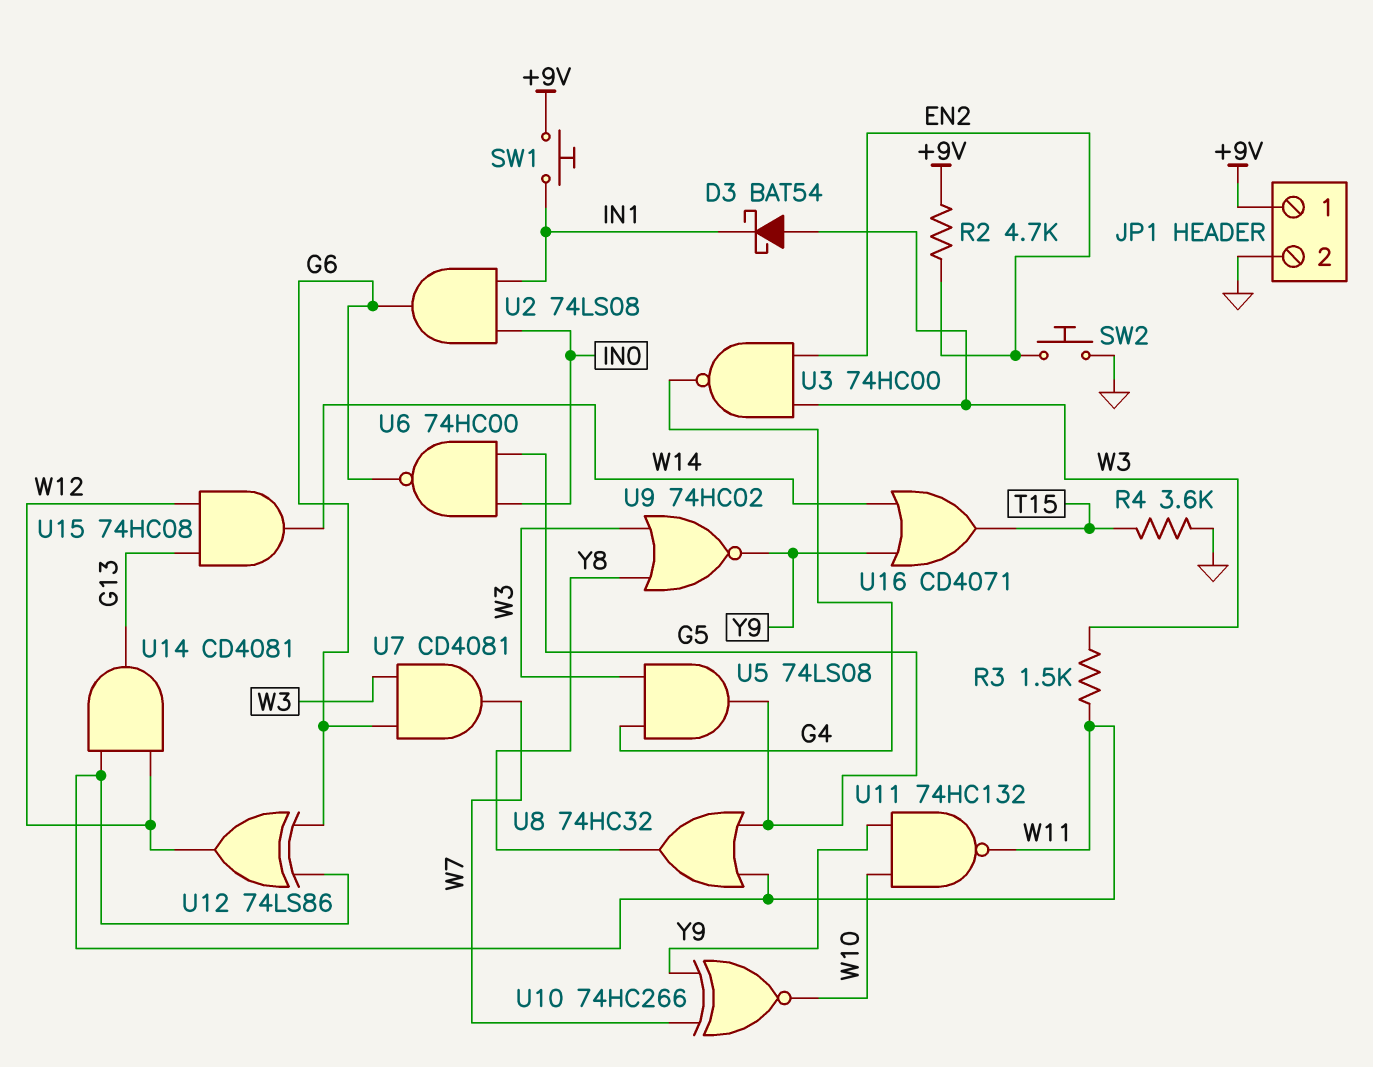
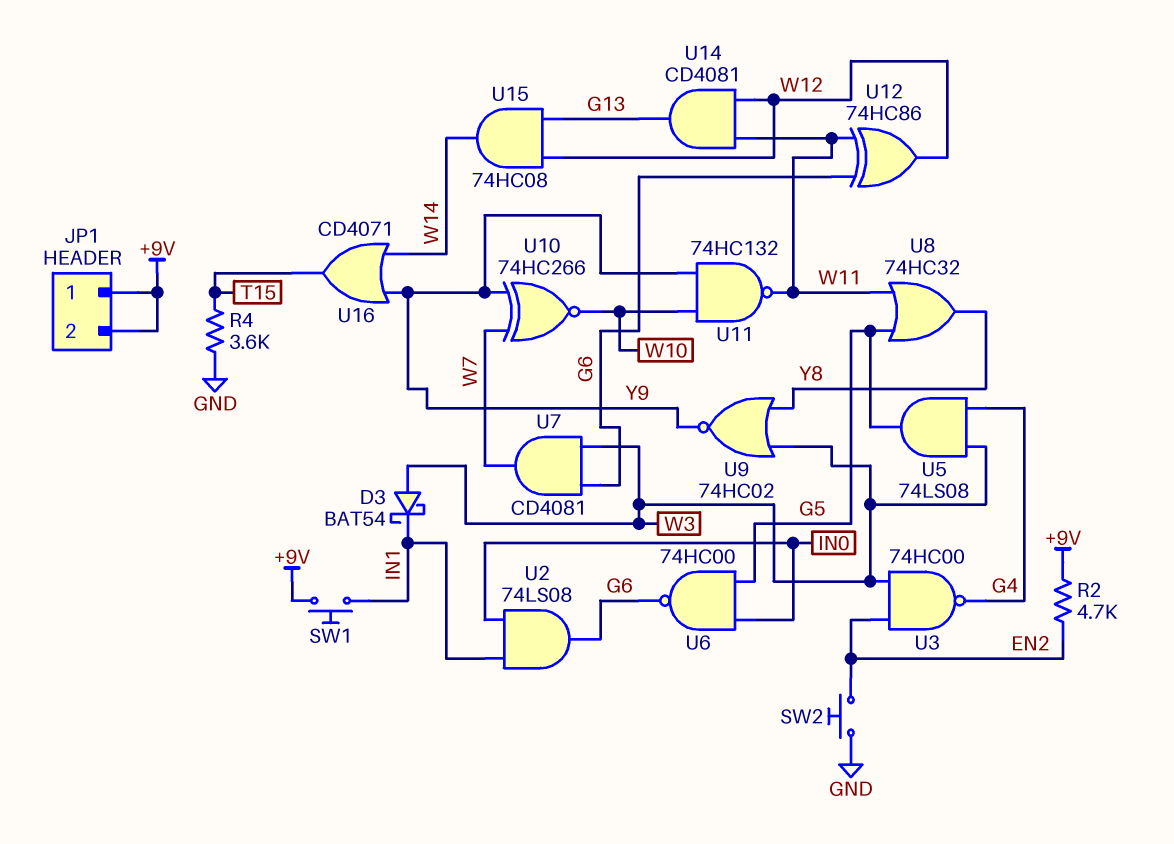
JP1 pin 2: GND -> +9V
R3: 1.5k (W3, W11) -> none
U12: XOR 74LS86 (in G6, in W11, out W12) -> XOR 74HC86 (in G6, in W11, out W12)

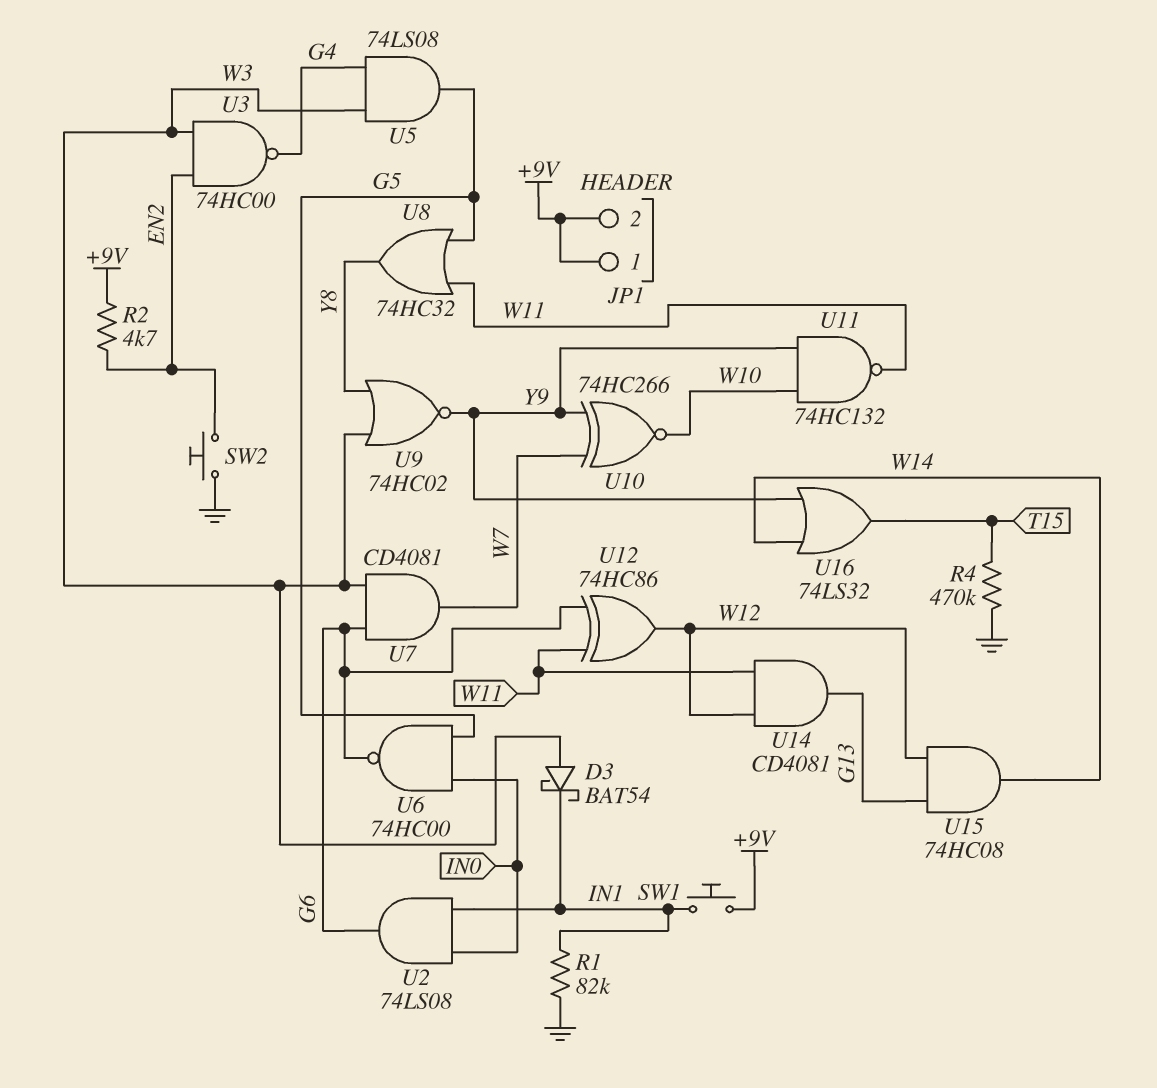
R1: none -> 82k (GND, IN1)
R4: 3.6k (GND, T15) -> 470k (GND, T15)
U16: OR CD4071 (in W14, in Y9, out T15) -> OR 74LS32 (in W14, in Y9, out T15)

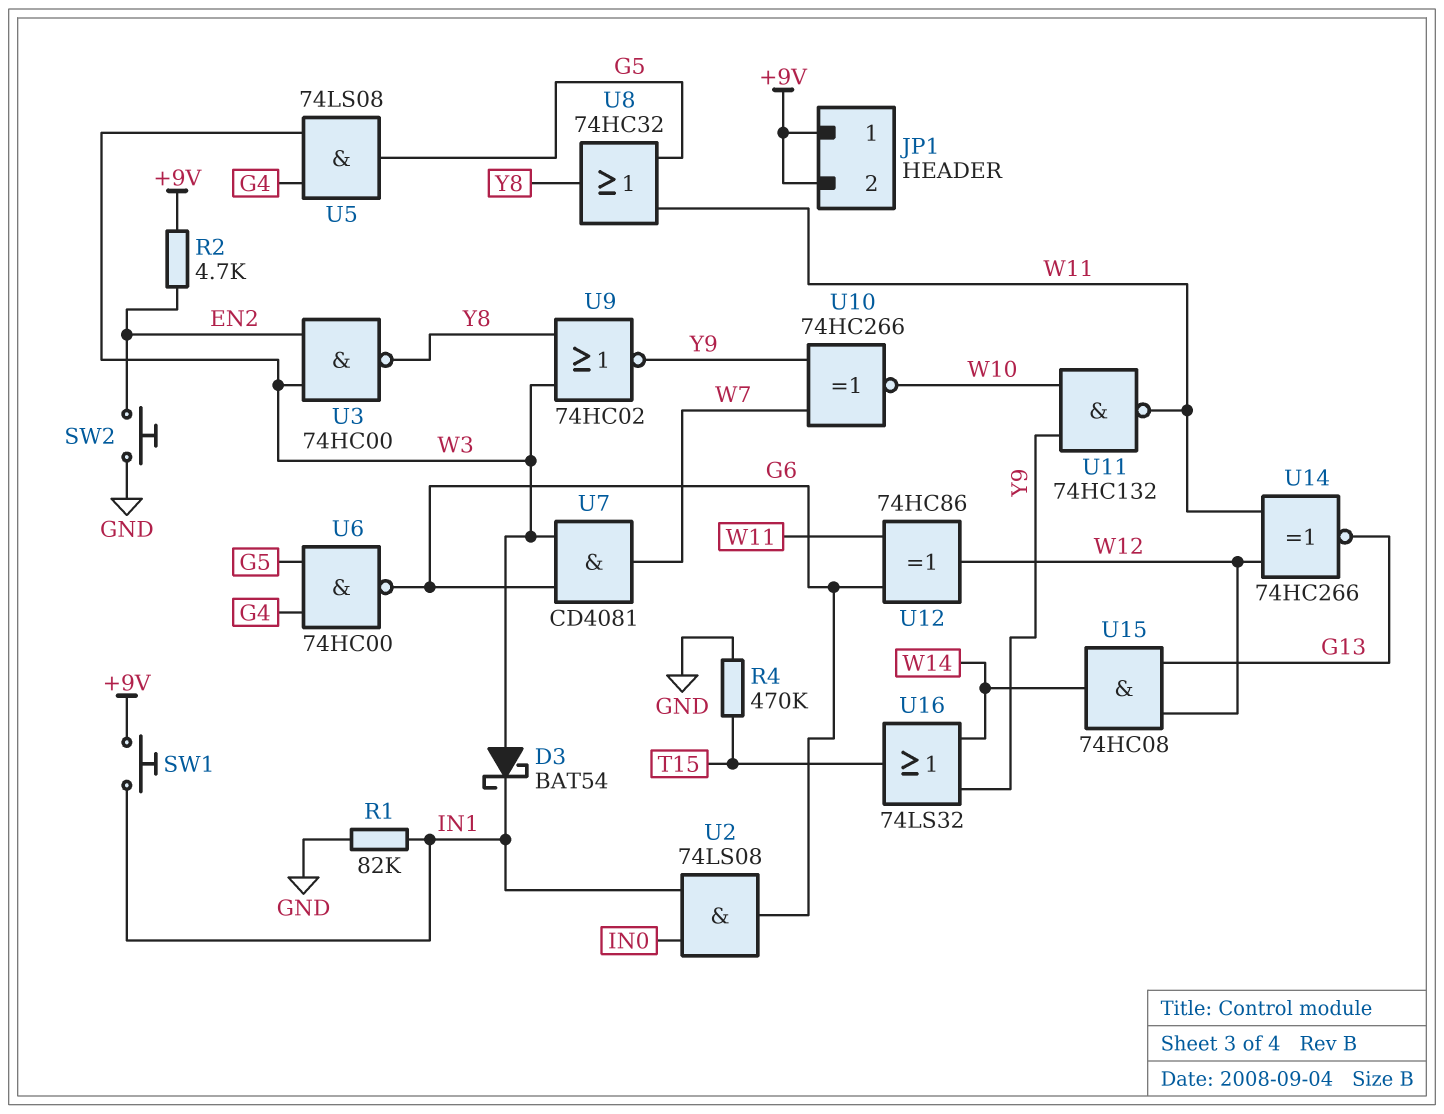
U3: NAND 74HC00 (in EN2, in W3, out G4) -> NAND 74HC00 (in EN2, in W3, out Y8)
U6: NAND 74HC00 (in G5, in IN0, out G6) -> NAND 74HC00 (in G4, in G5, out G6)
U14: AND CD4081 (in W11, in W12, out G13) -> XNOR 74HC266 (in W11, in W12, out G13)

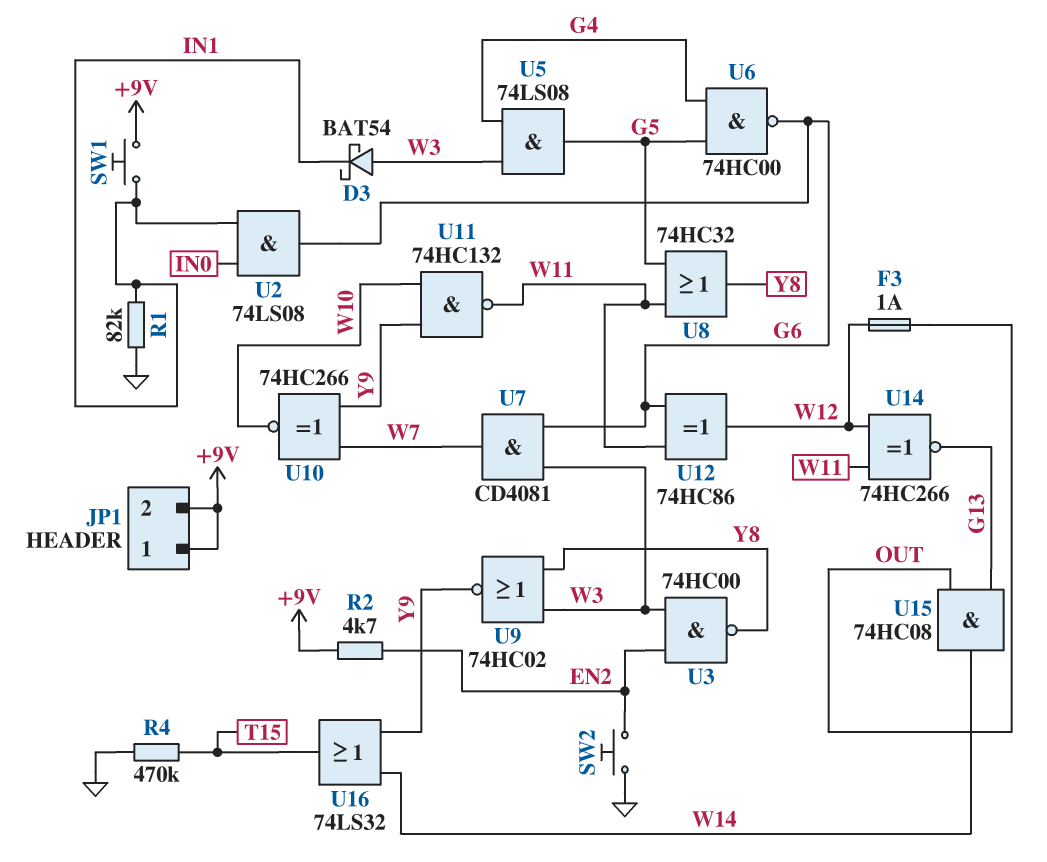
F3: none -> 1A (OUT, W12)
U15: AND 74HC08 (in G13, in W12, out W14) -> AND 74HC08 (in G13, in OUT, out W14)

